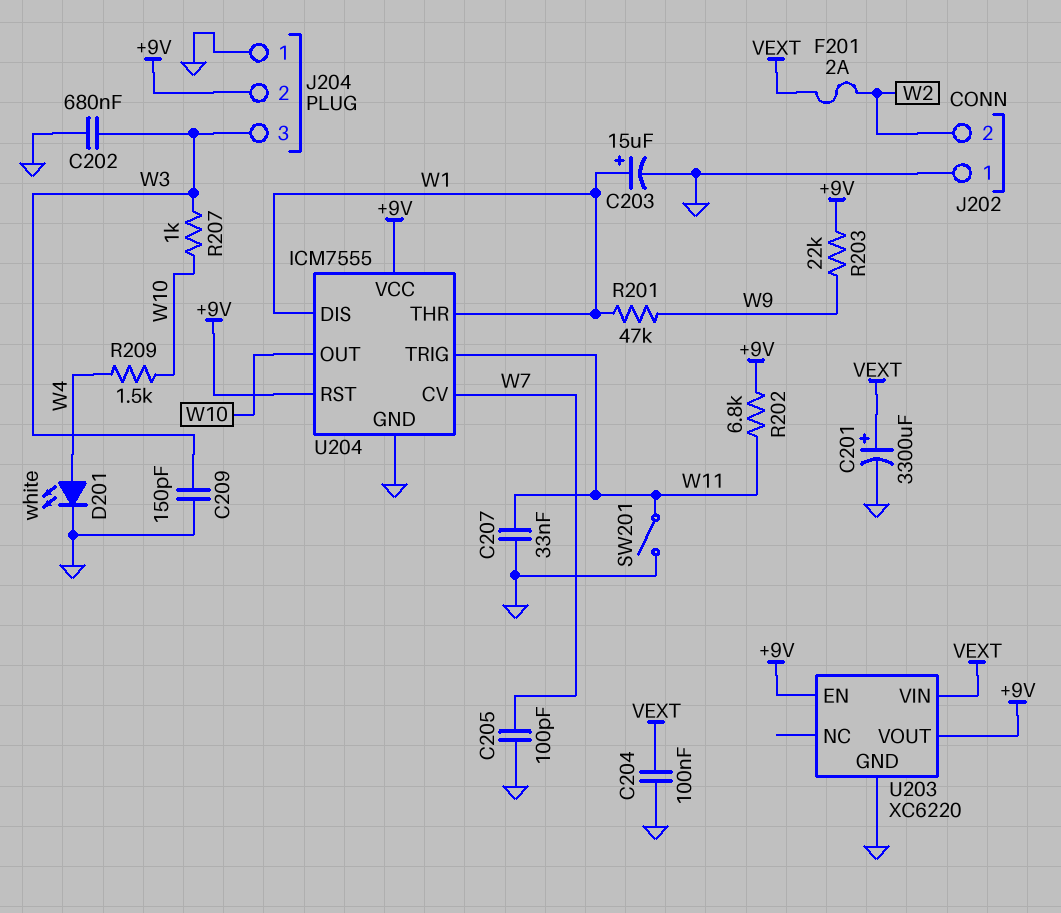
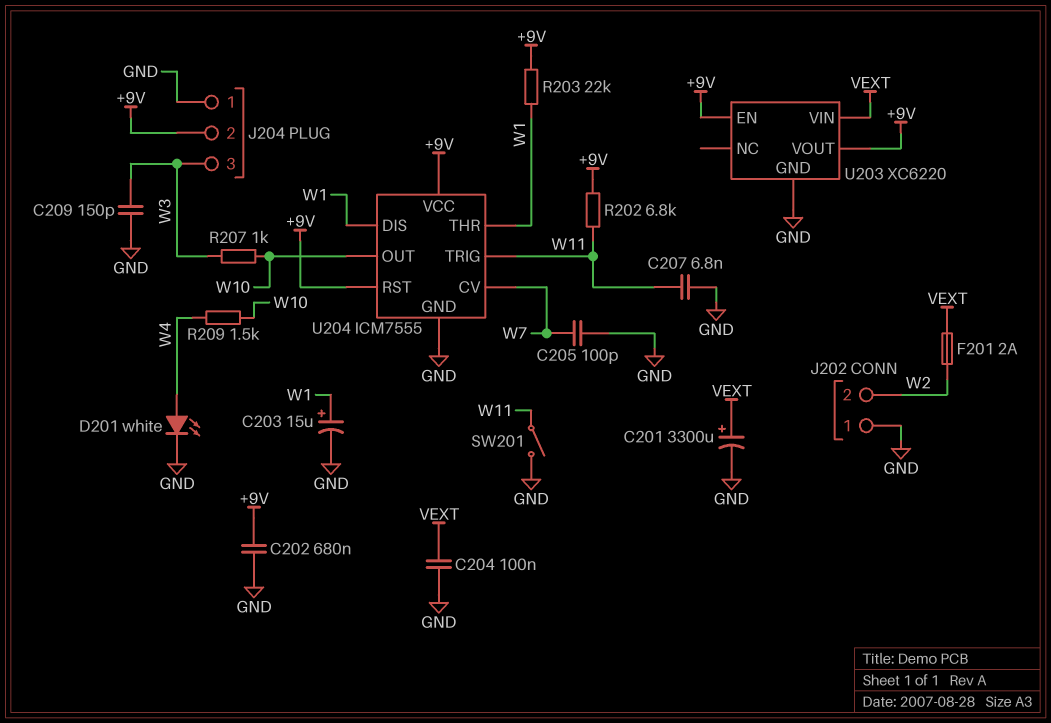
C202: 680nF (GND, W3) -> 680nF (+9V, GND)
C207: 33nF (GND, W11) -> 6.8nF (GND, W11)
R201: 47k (W1, W9) -> none
R203: 22k (+9V, W9) -> 22k (+9V, W1)

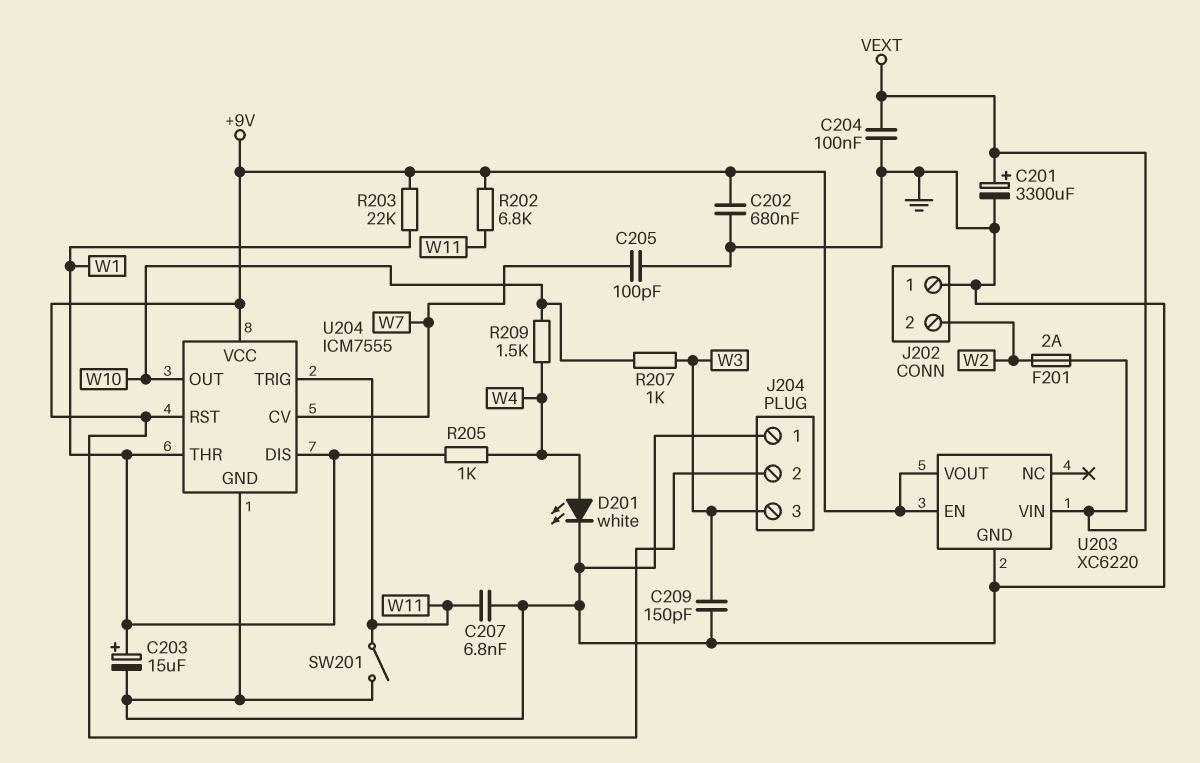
R205: none -> 1k (W1, W4)

